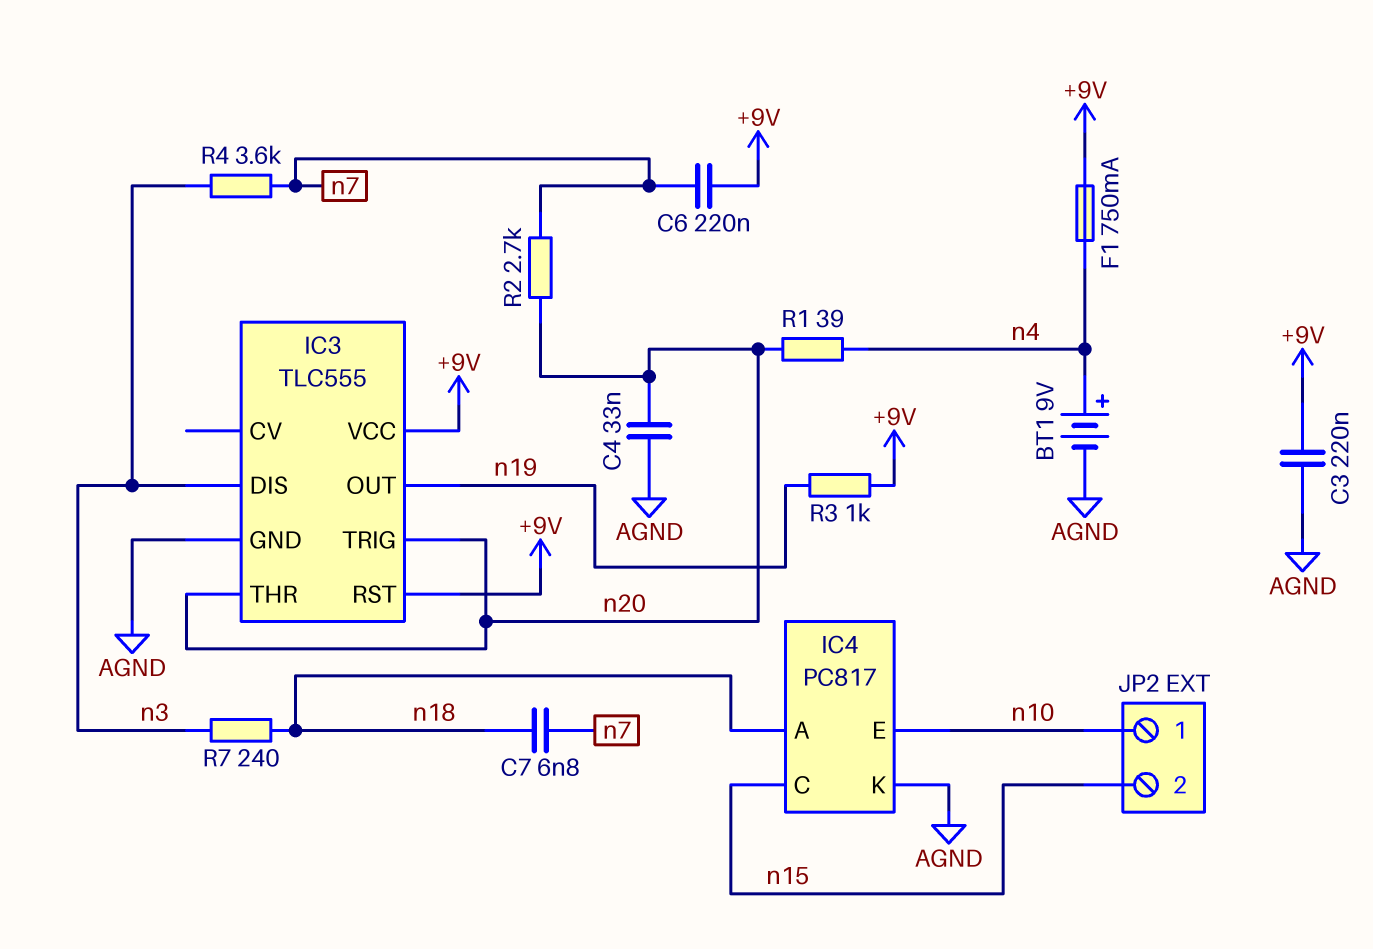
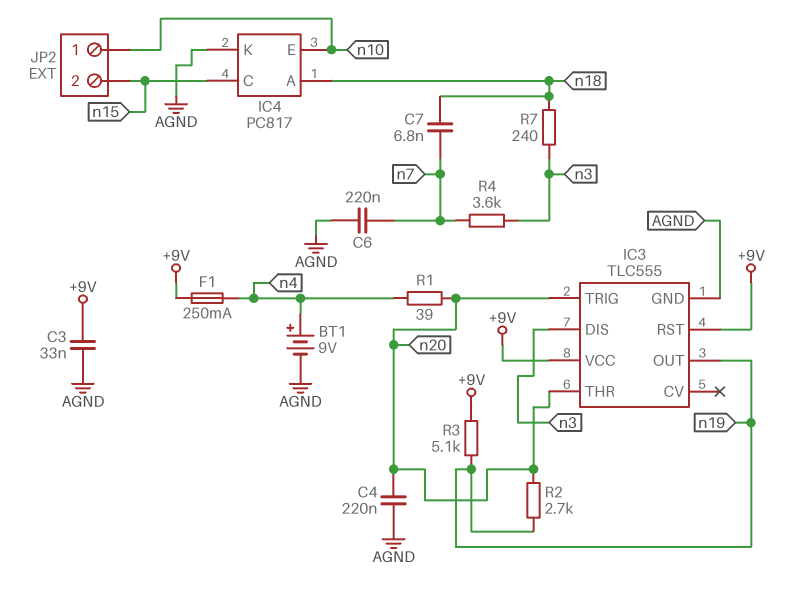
C3: 220nF (+9V, AGND) -> 33nF (+9V, AGND)
C4: 33nF (AGND, n20) -> 220nF (AGND, n20)
C6: 220nF (+9V, n7) -> 220nF (AGND, n7)
F1: 750mA (+9V, n4) -> 250mA (+9V, n4)
R2: 2.7k (n7, n20) -> 2.7k (n19, n20)
R3: 1k (+9V, n19) -> 5.1k (+9V, n19)

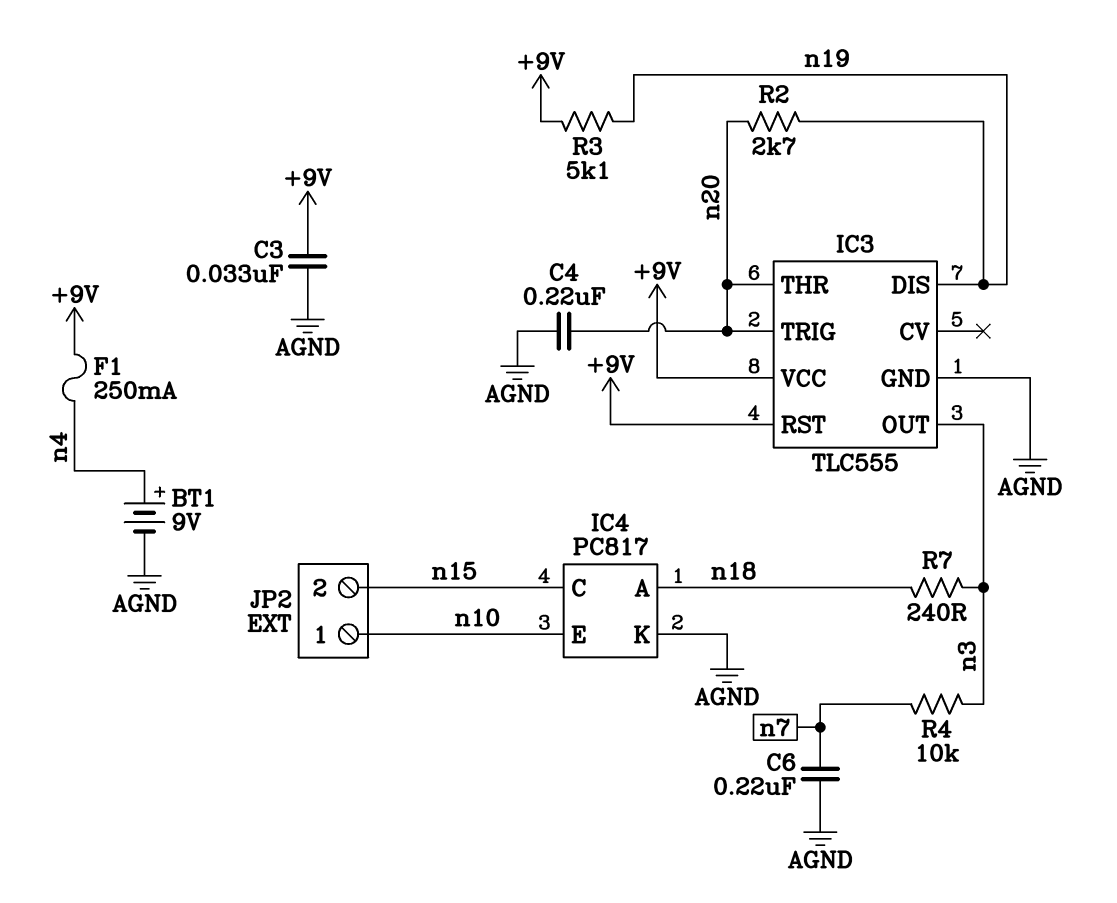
C7: 6.8nF (n7, n18) -> none
IC3 pin DIS: n3 -> n19
IC3 pin OUT: n19 -> n3
R1: 39 (n4, n20) -> none
R4: 3.6k (n3, n7) -> 10k (n3, n7)

